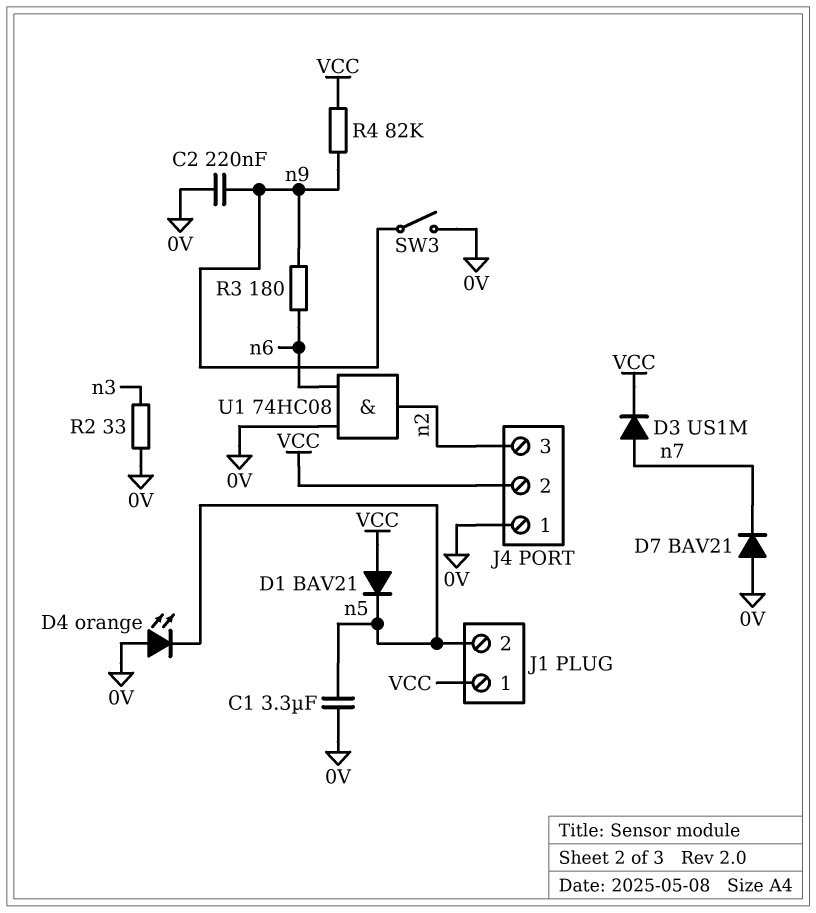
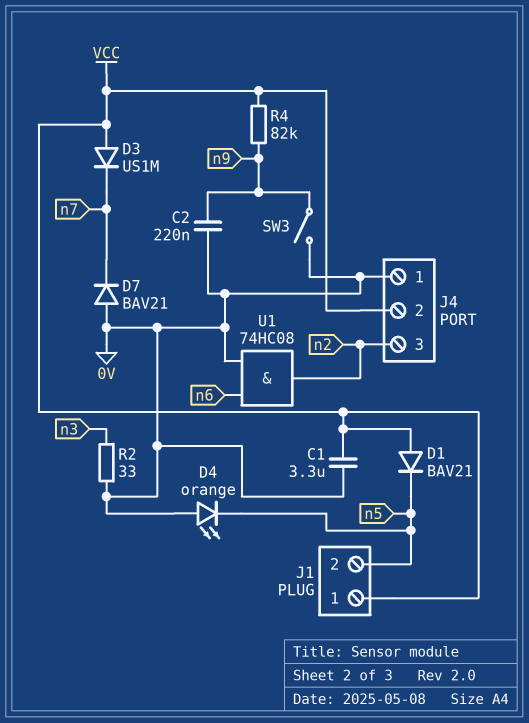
C1: 3.3uF (0V, n5) -> 3.3uF (0V, VCC)
D3: diode US1M (A n7, K VCC) -> diode US1M (A VCC, K n7)
R3: 180 (n6, n9) -> none

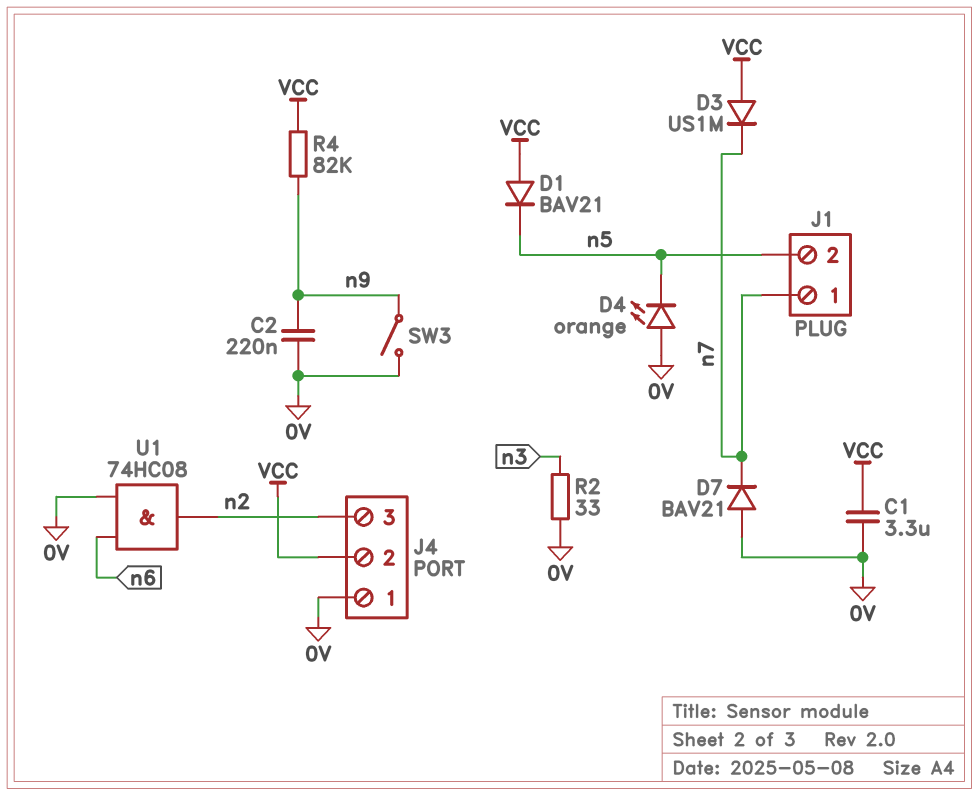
J1 pin 1: VCC -> n7

